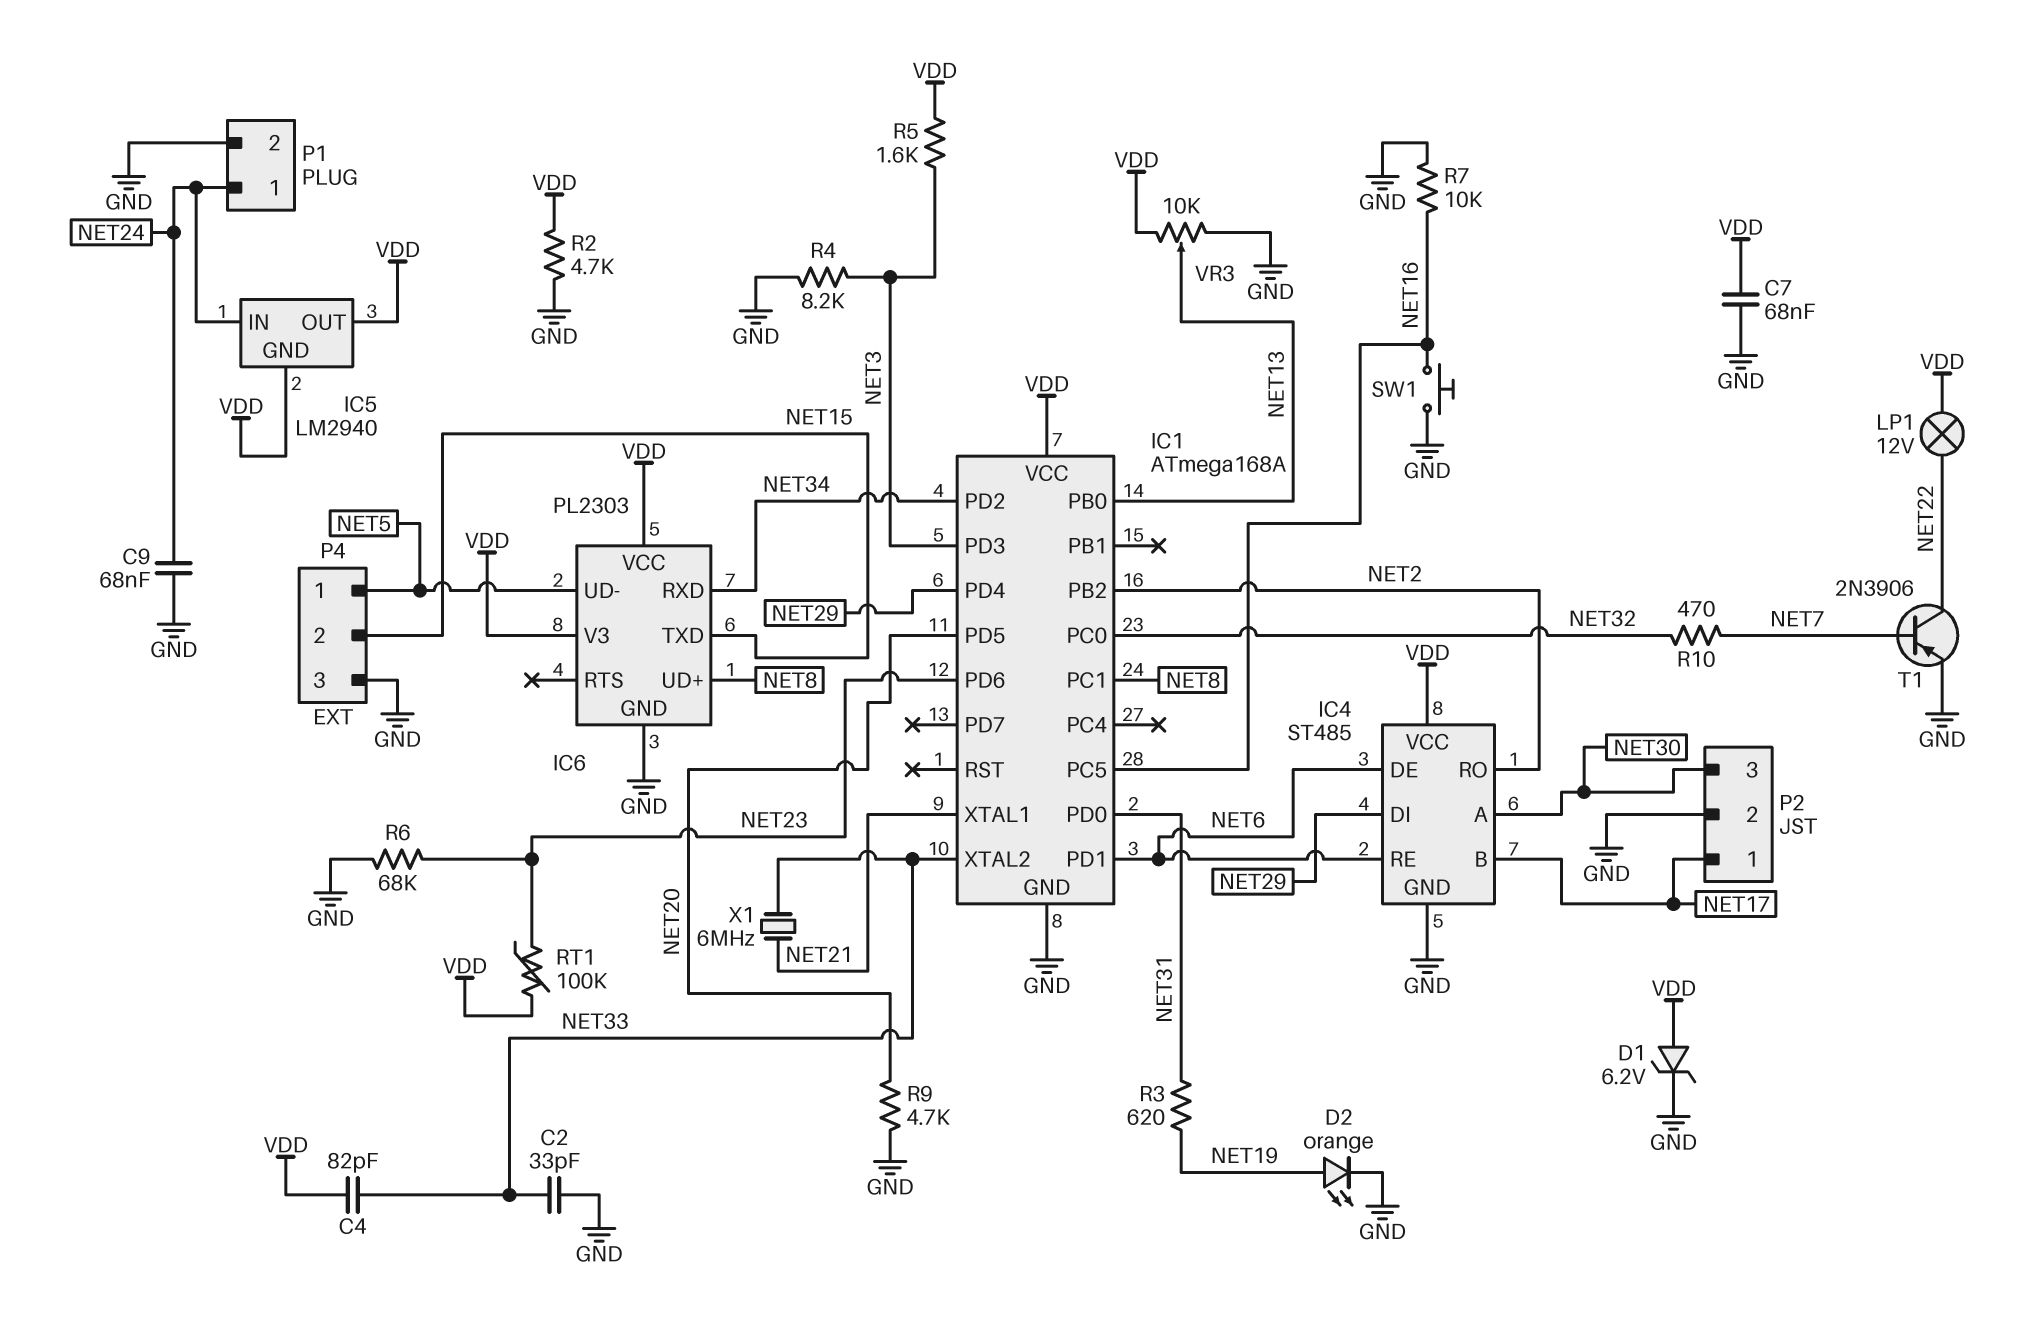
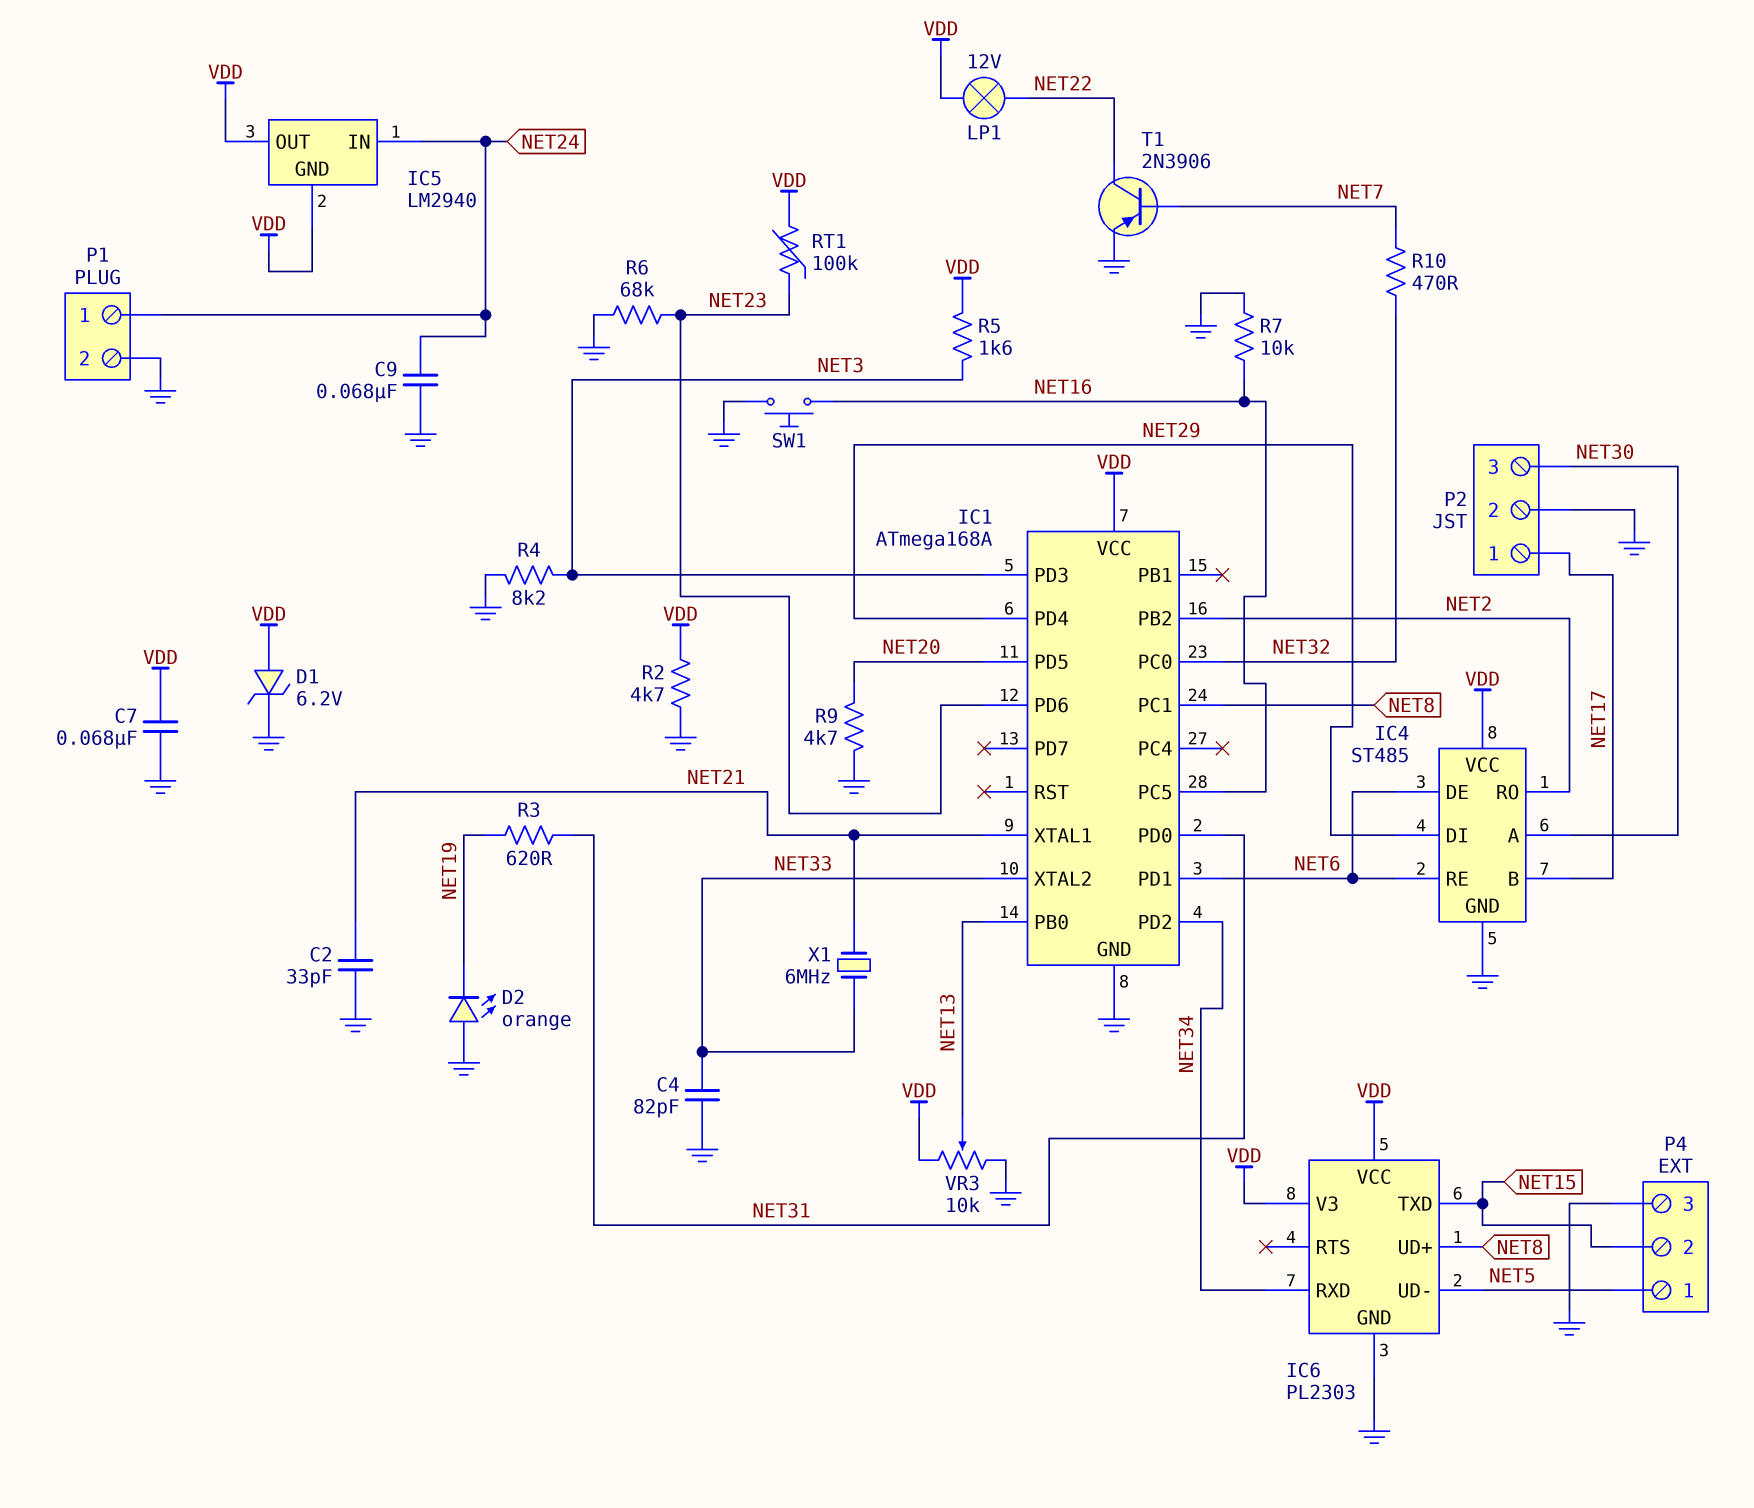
C2: 33pF (GND, NET33) -> 33pF (GND, NET21)
C4: 82pF (NET33, VDD) -> 82pF (GND, NET33)
D2: LED orange (A NET19, K GND) -> LED orange (A GND, K NET19)

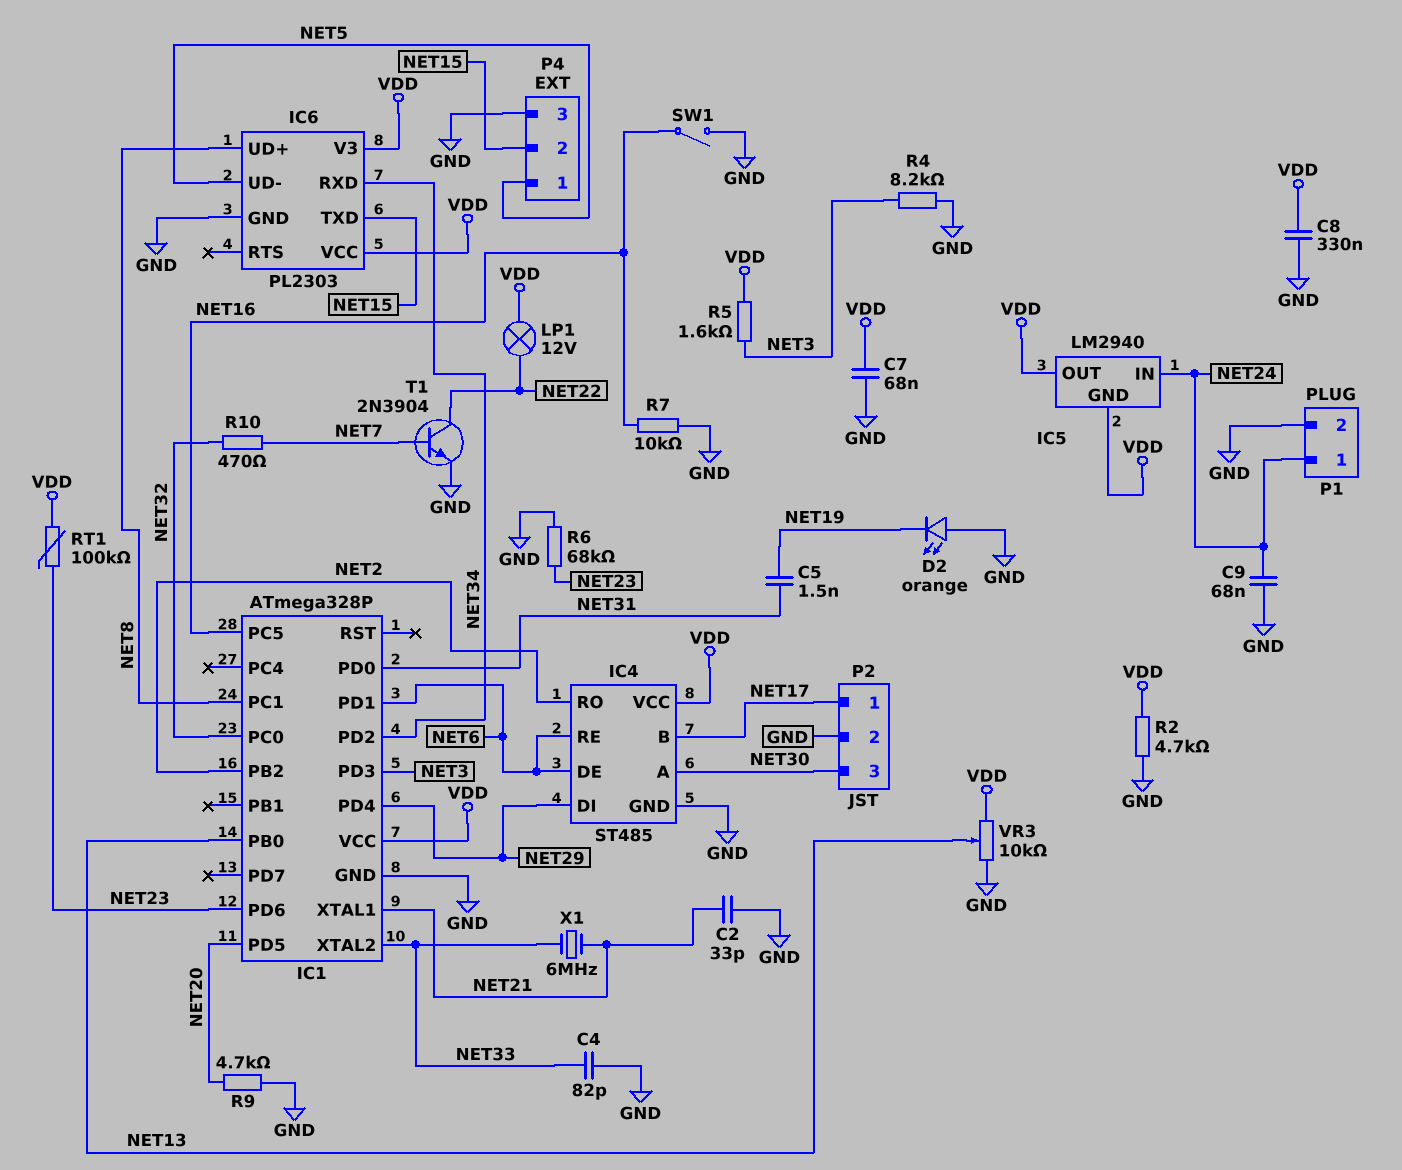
C5: none -> 1.5nF (NET19, NET31)
C8: none -> 330nF (GND, VDD)
D1: zener 6.2V (A VDD, K GND) -> none
IC1: ATmega168A -> ATmega328P
R3: 620 (NET19, NET31) -> none
SW1: button (GND, NET16) -> switch (GND, NET16)
T1: PNP 2N3906 (B NET7, C NET22, E GND) -> NPN 2N3904 (B NET7, C NET22, E GND)

